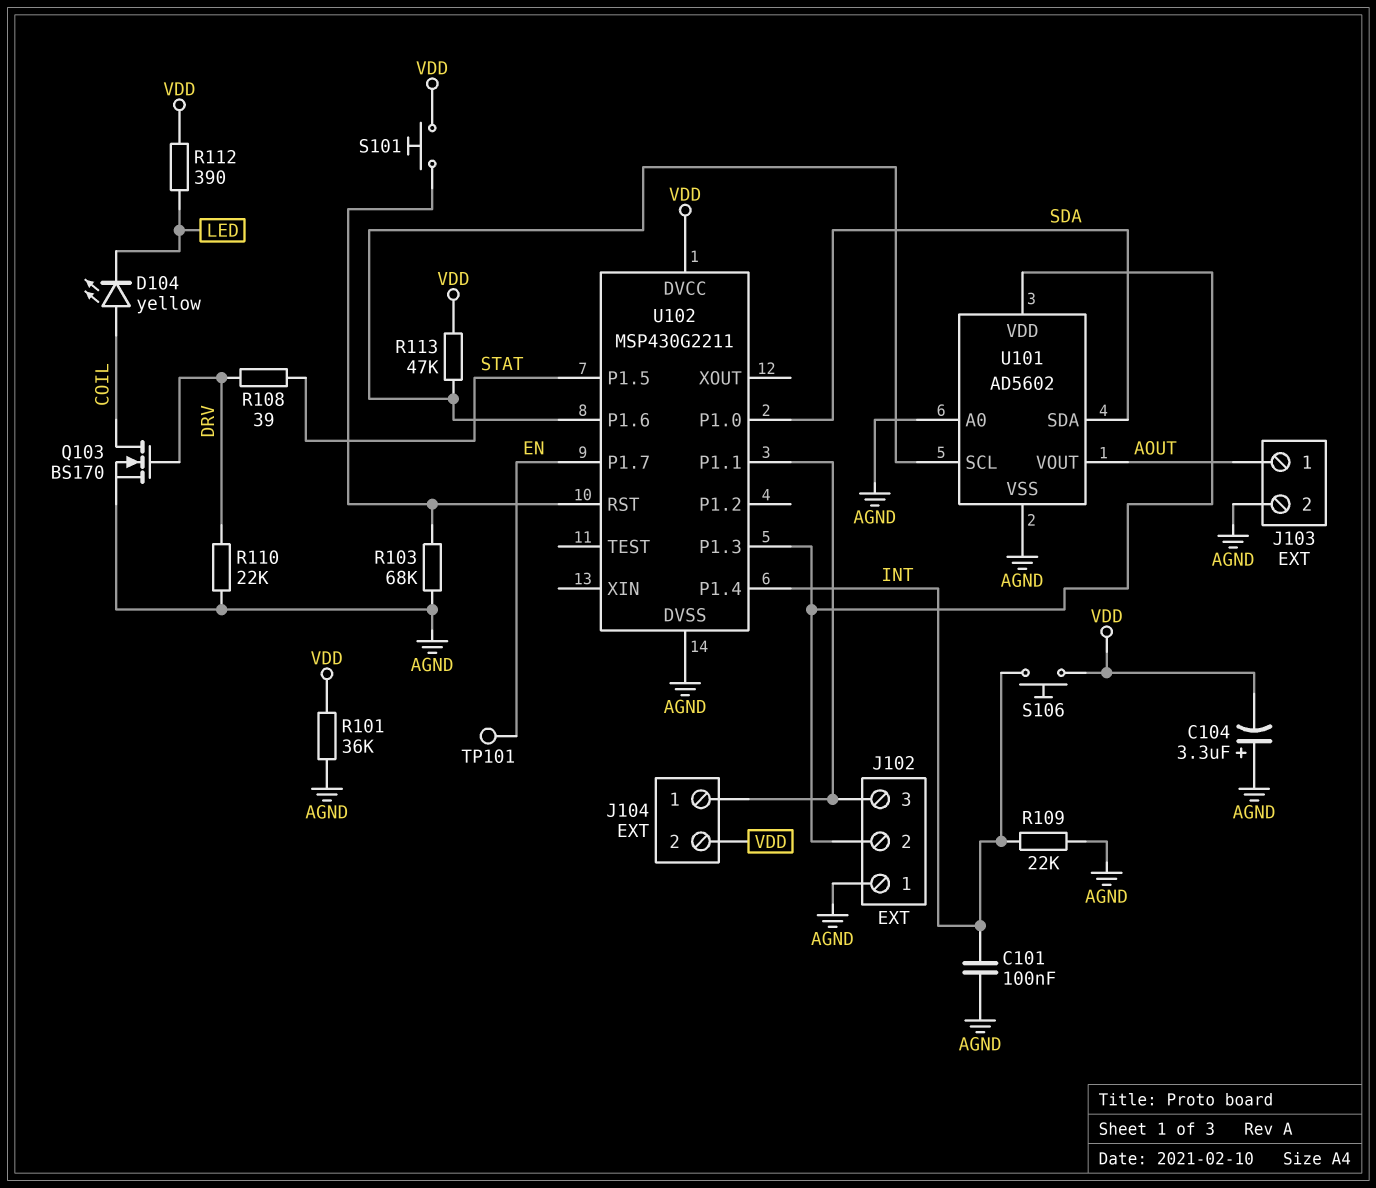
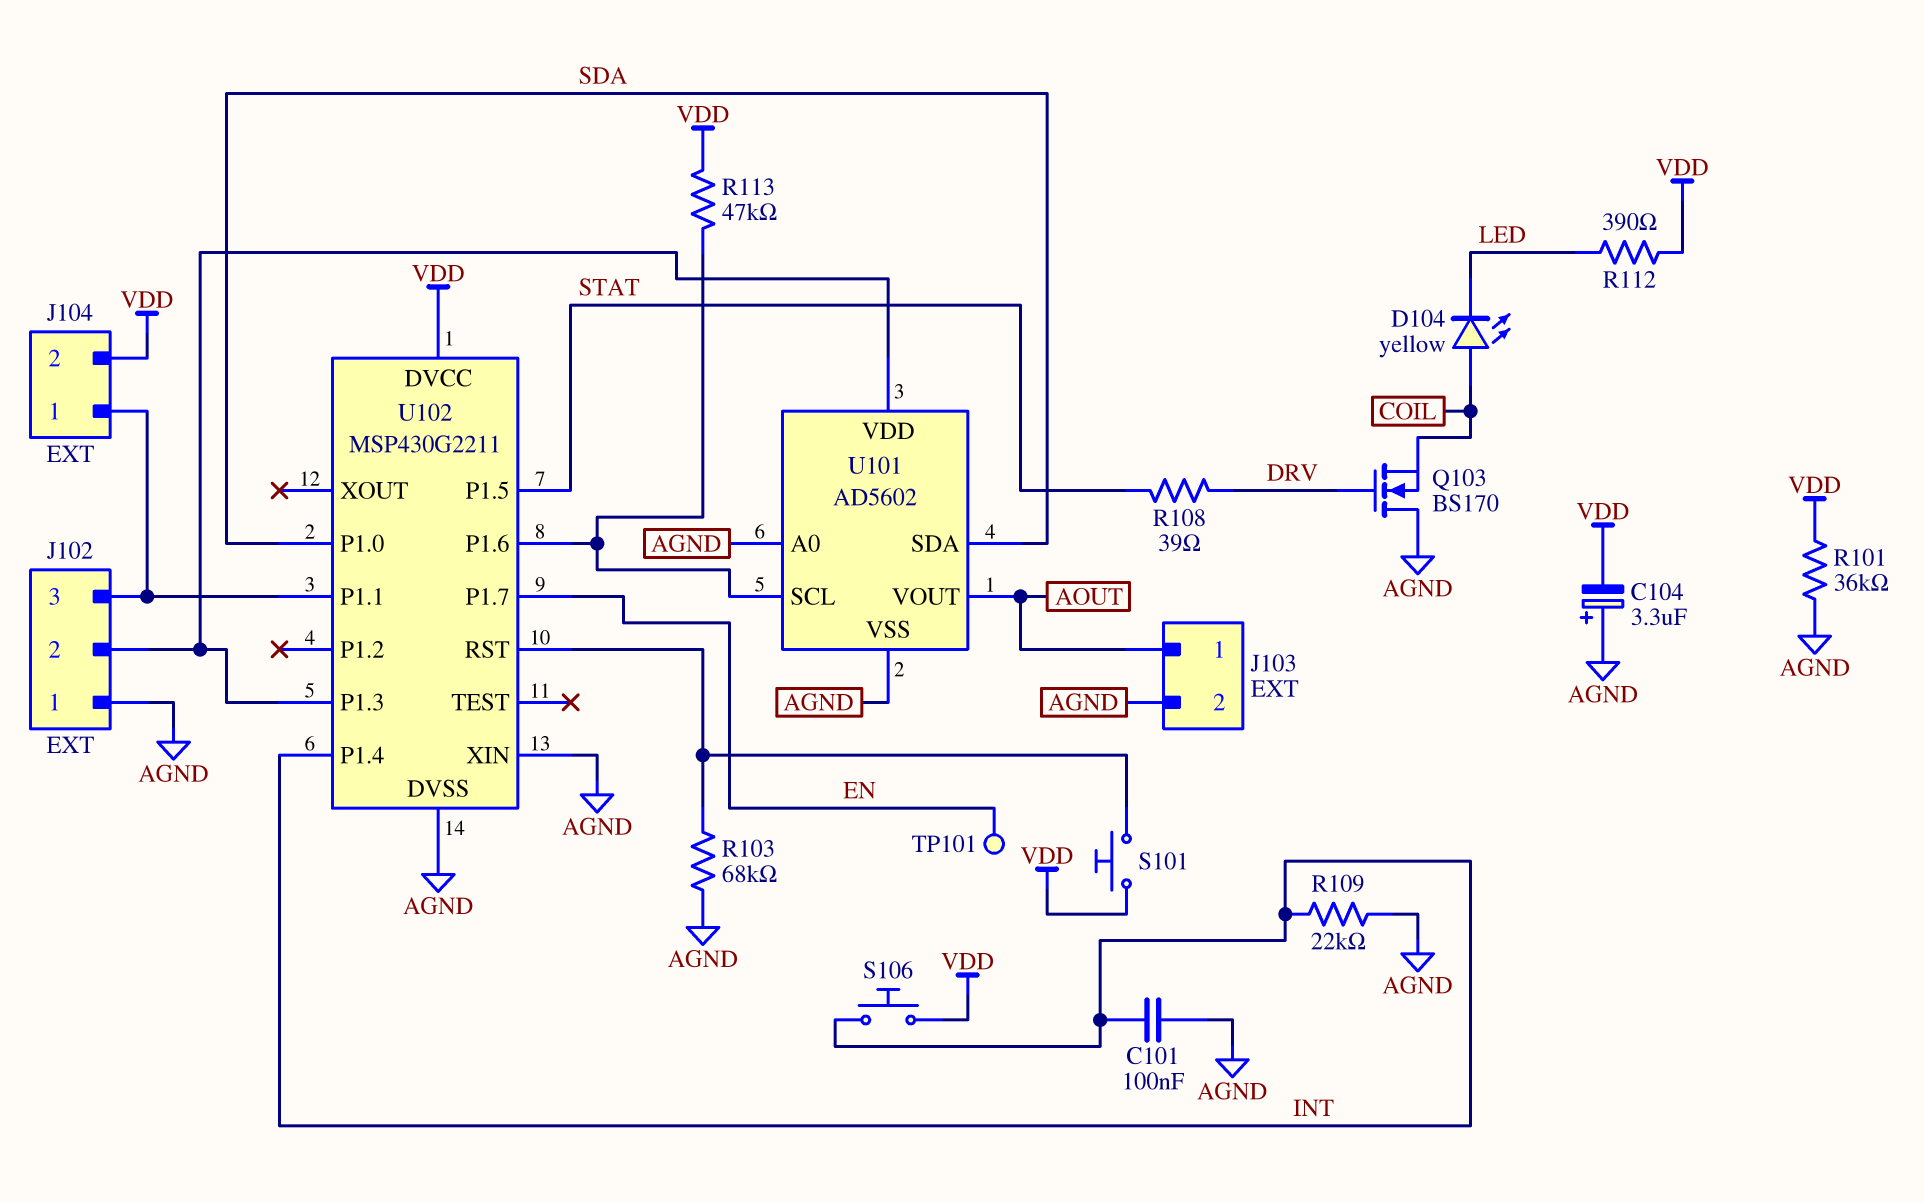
Q103: NMOS BS170 (G DRV, D COIL, S AGND) -> NMOS BS170 (G DRV, D AGND, S COIL)
R110: 22k (AGND, DRV) -> none
U102 pin XIN: none -> AGND

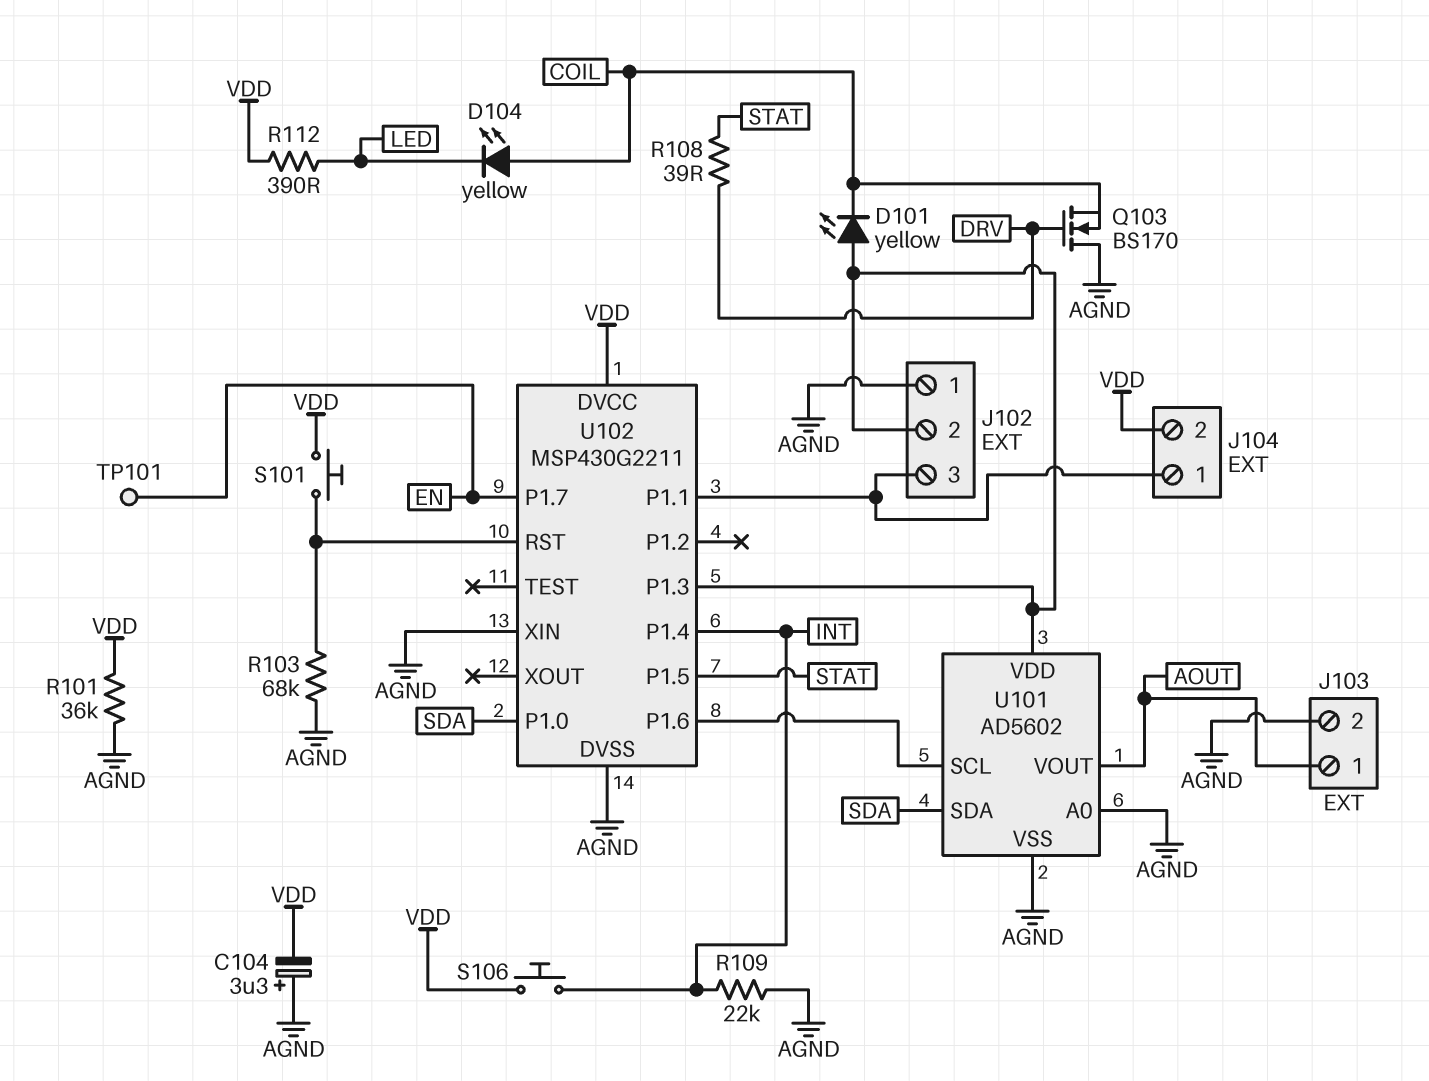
C101: 100nF (AGND, INT) -> none
D101: none -> LED yellow (A J102/2, K COIL)
R113: 47k (U101/SCL, VDD) -> none

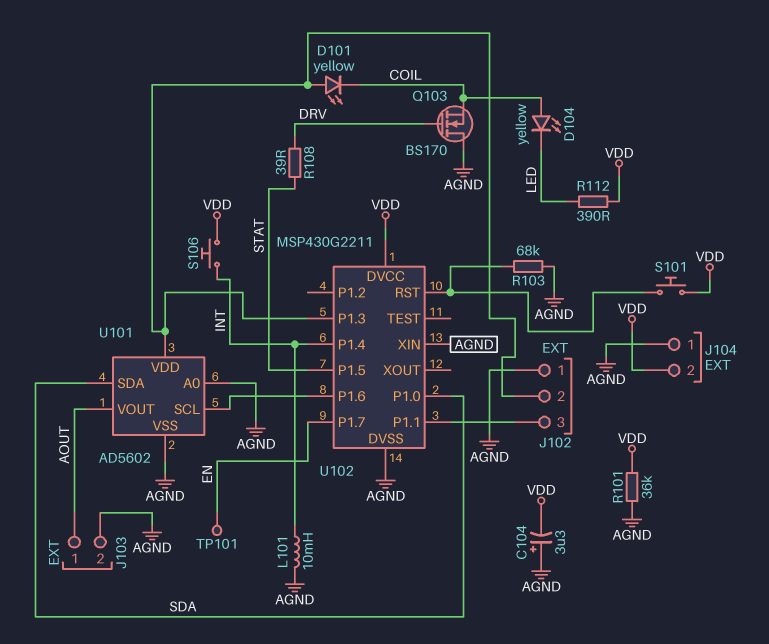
J104 pin 1: J102/3 -> AGND
L101: none -> 10mH (AGND, INT)
R109: 22k (AGND, INT) -> none

